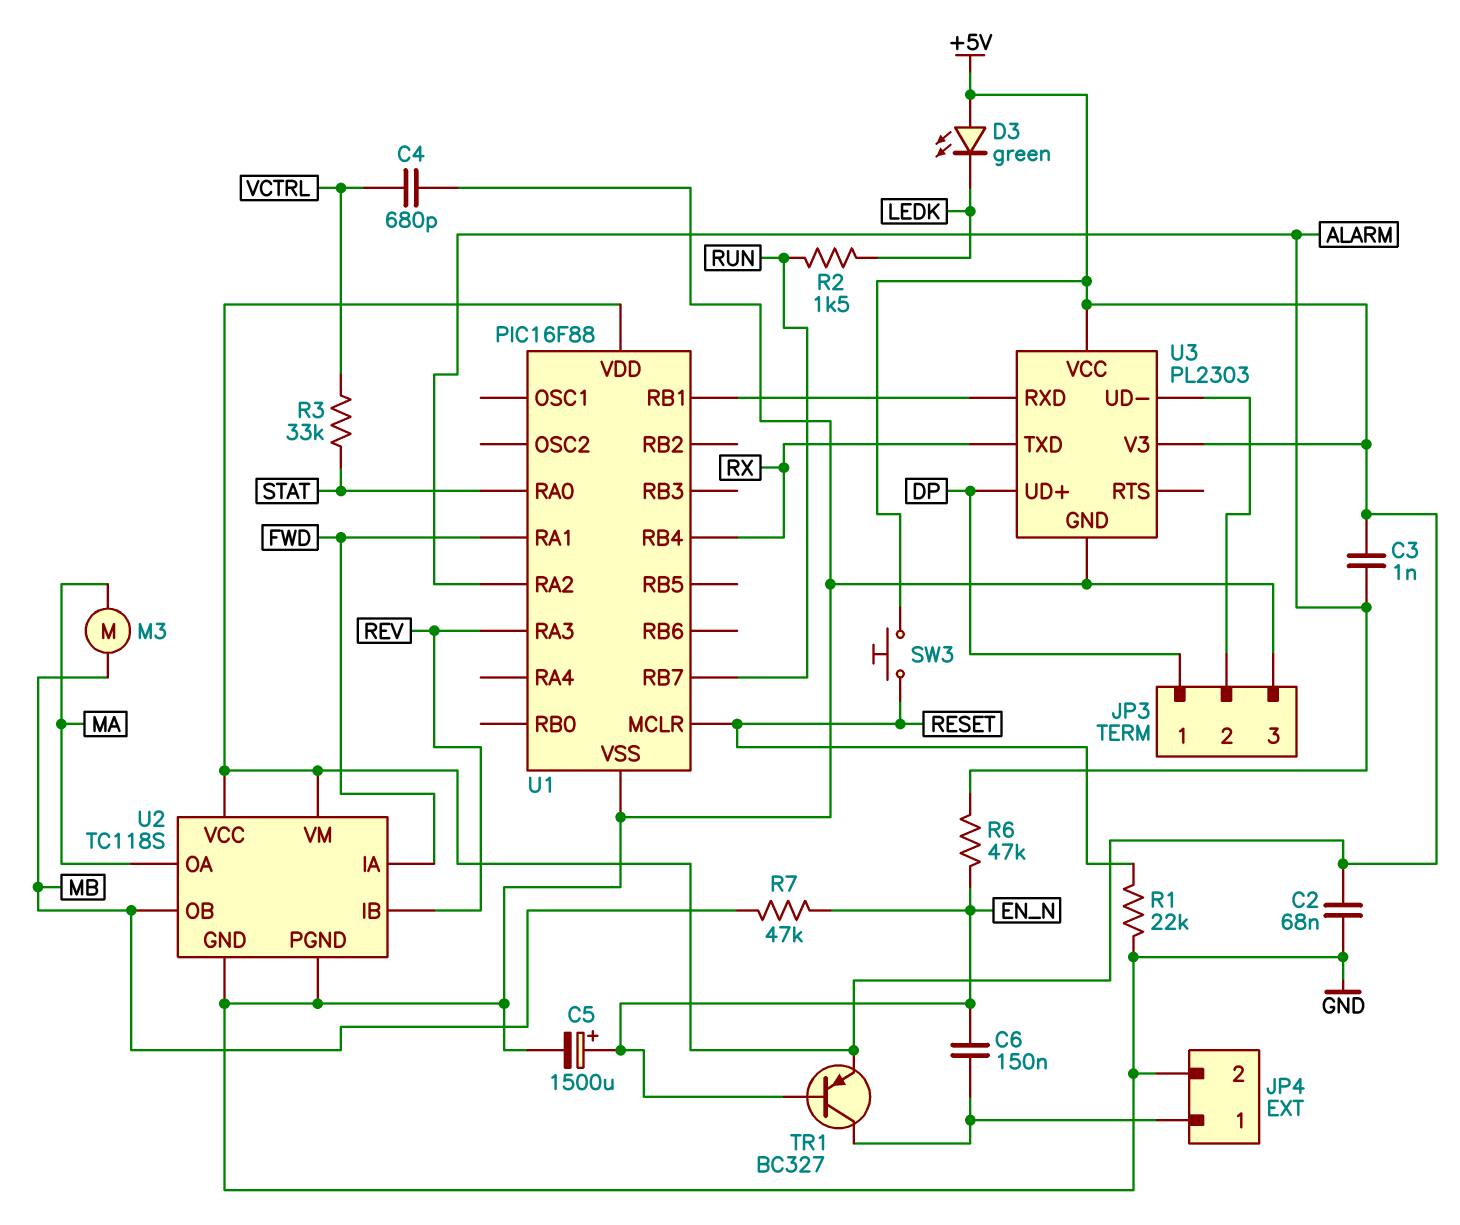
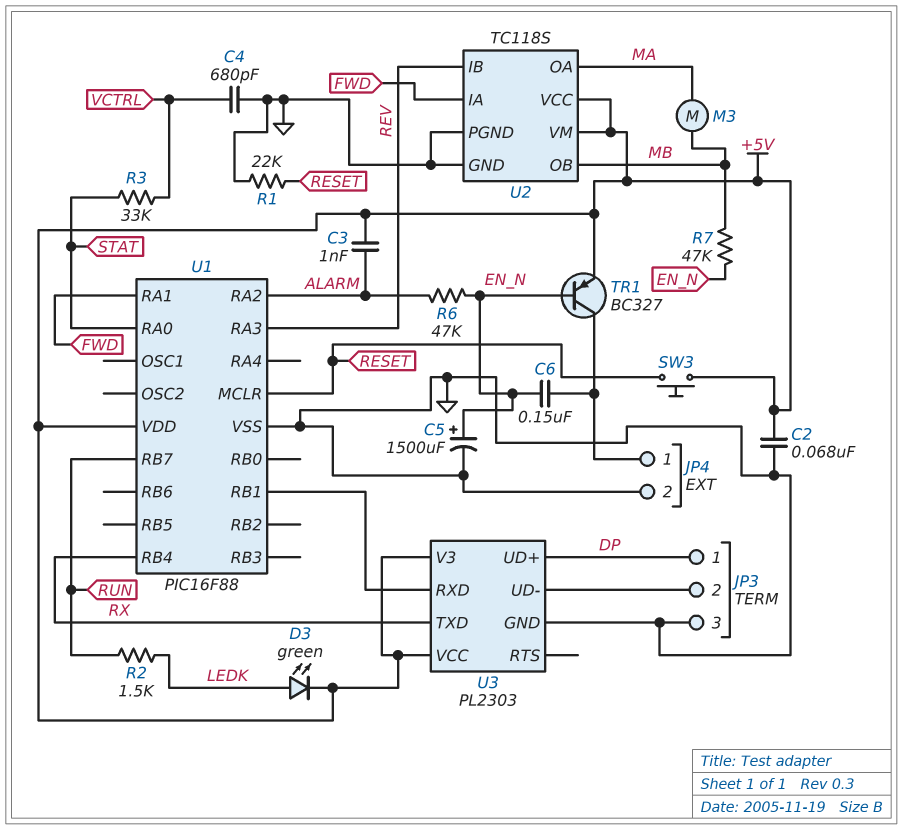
D3: LED green (A +5V, K LEDK) -> LED green (A LEDK, K +5V)

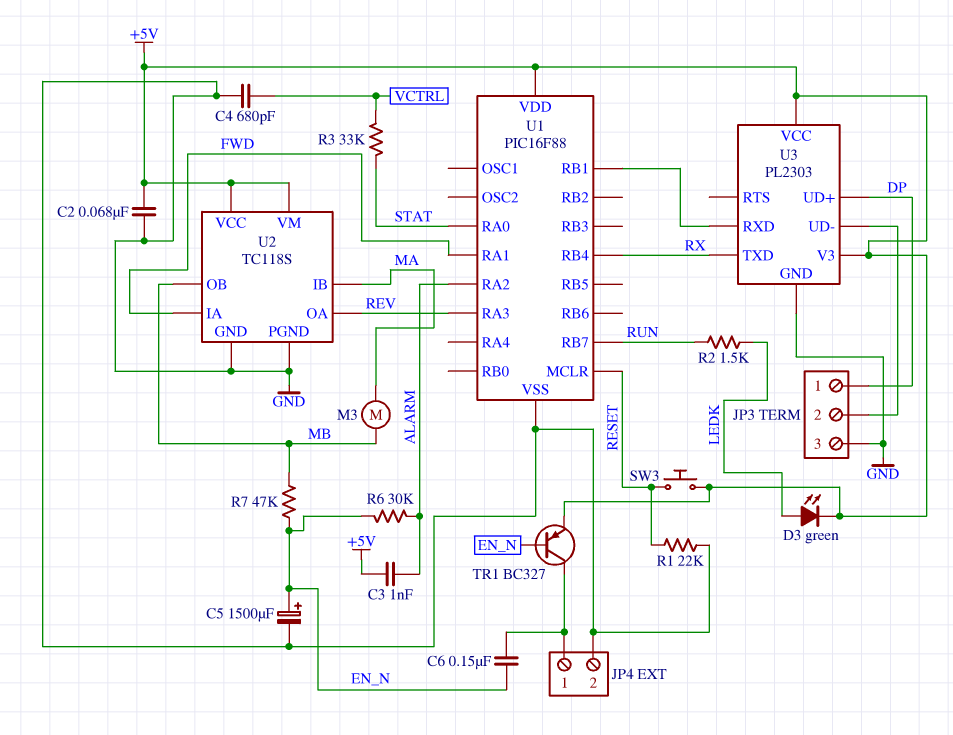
R6: 47k (ALARM, EN_N) -> 30k (ALARM, EN_N)
U2 pin IB: REV -> MA
U2 pin OA: MA -> REV

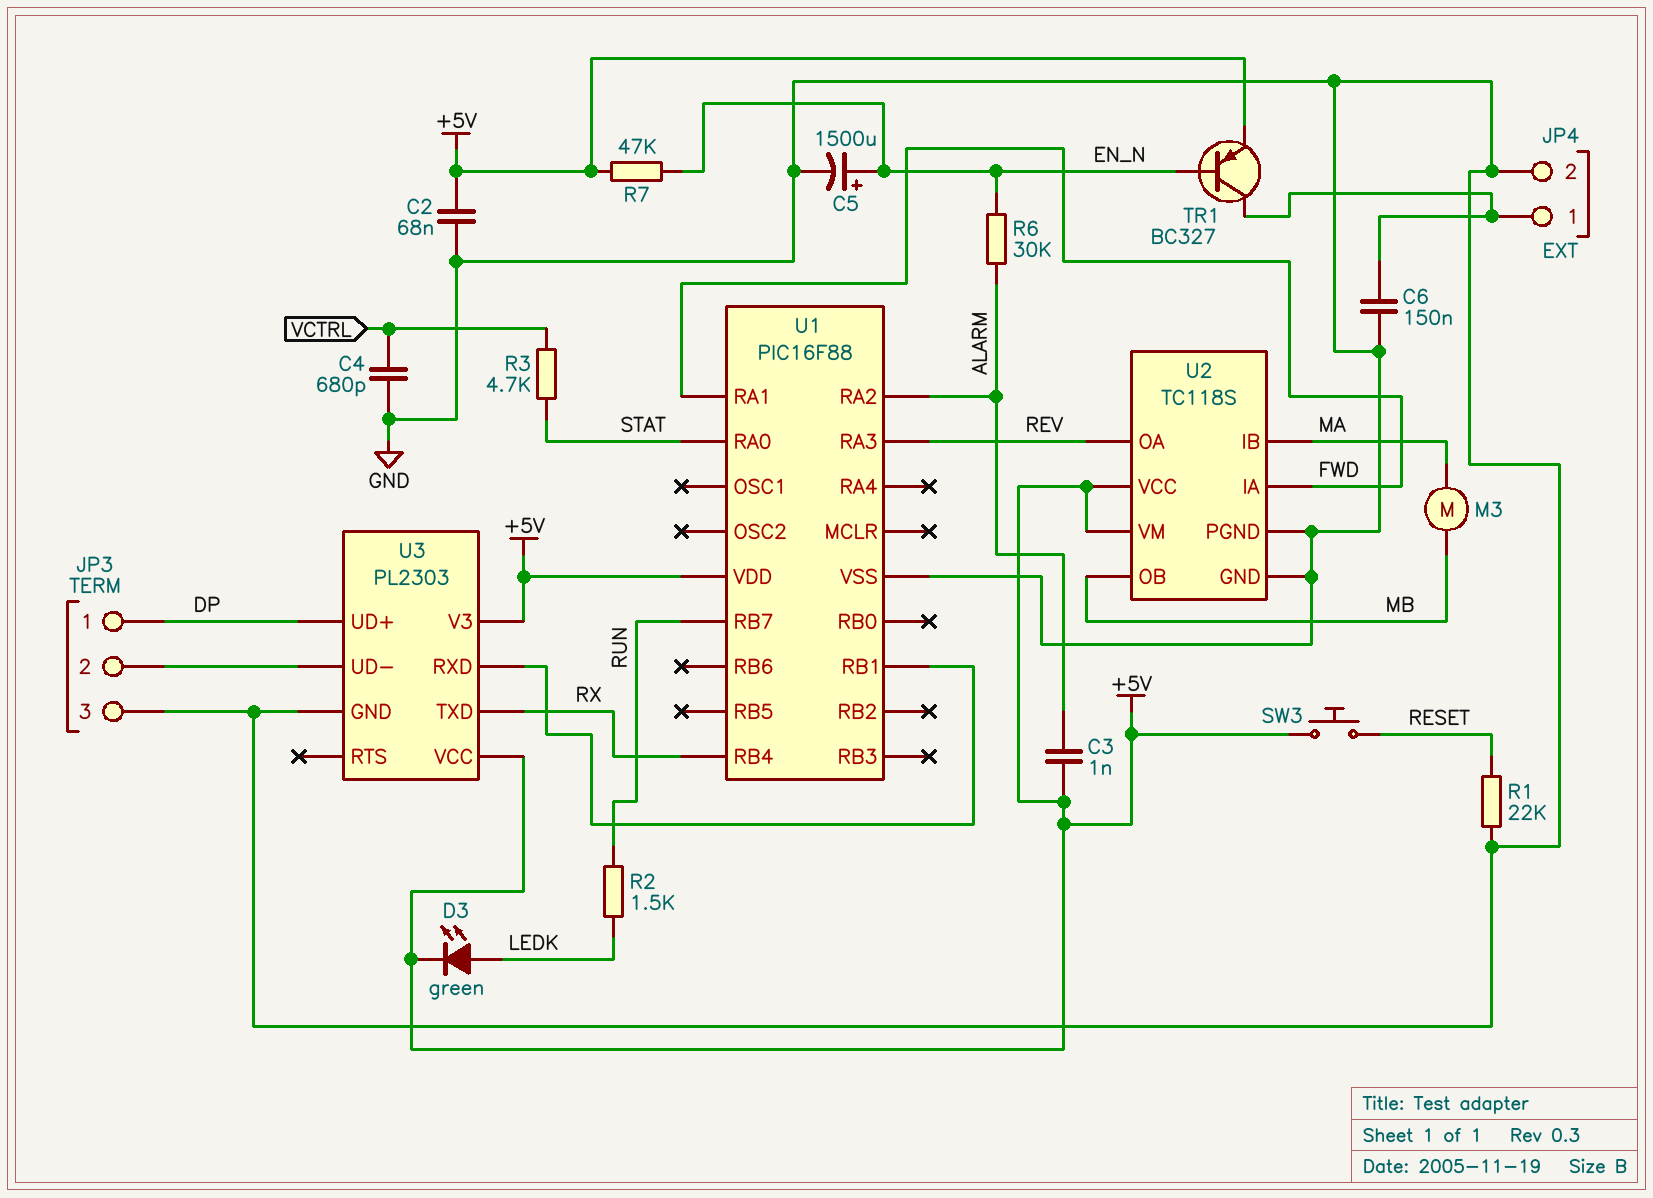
C6: 150nF (EN_N, JP4/1) -> 150nF (GND, JP4/1)
R3: 33k (STAT, VCTRL) -> 4.7k (STAT, VCTRL)
R7: 47k (EN_N, MB) -> 47k (+5V, EN_N)
U1 pin MCLR: RESET -> none

